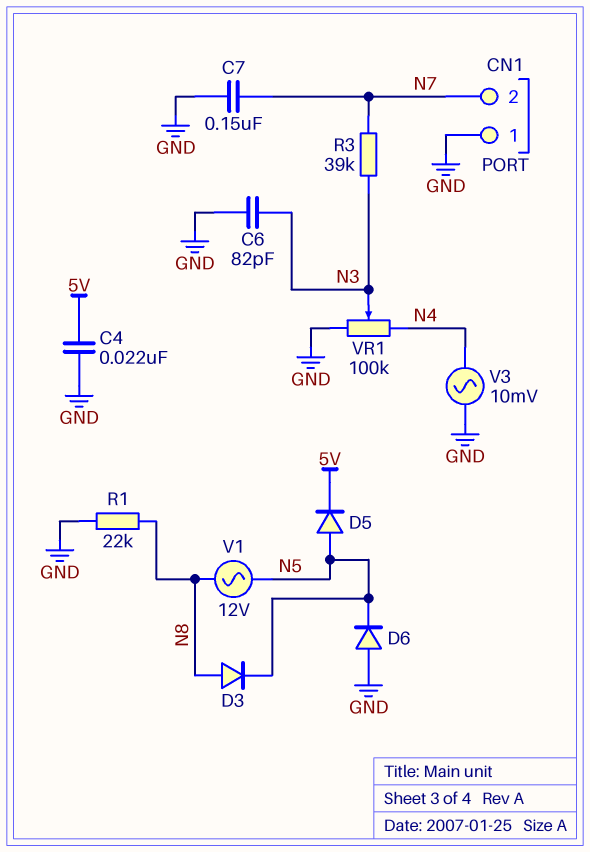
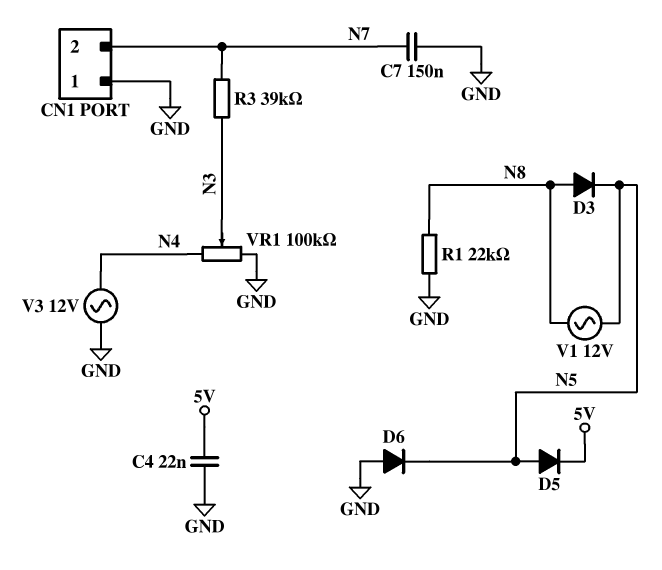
C6: 82pF (GND, N3) -> none
V3: AC 10mV (GND, N4) -> AC 12V (GND, N4)

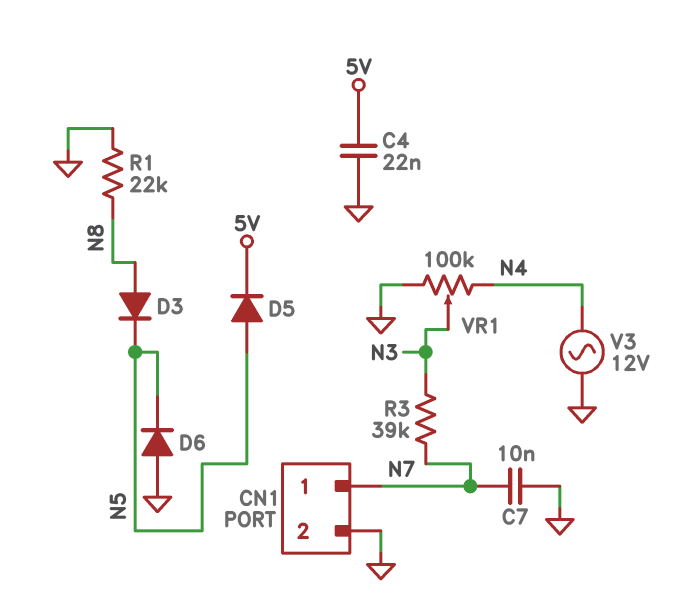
C7: 150nF (GND, N7) -> 10nF (GND, N7)
CN1 pin 1: GND -> N7
CN1 pin 2: N7 -> GND
V1: AC 12V (N5, N8) -> none

